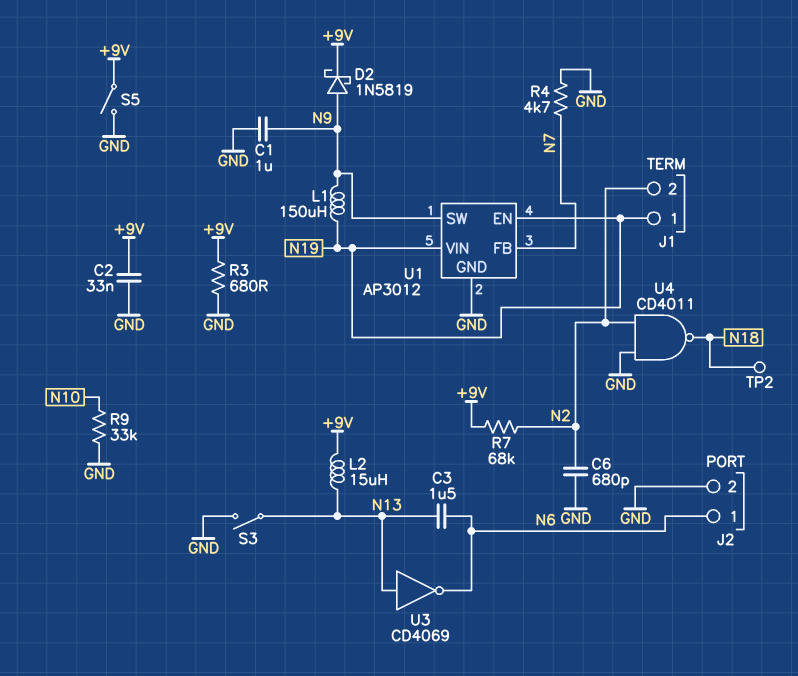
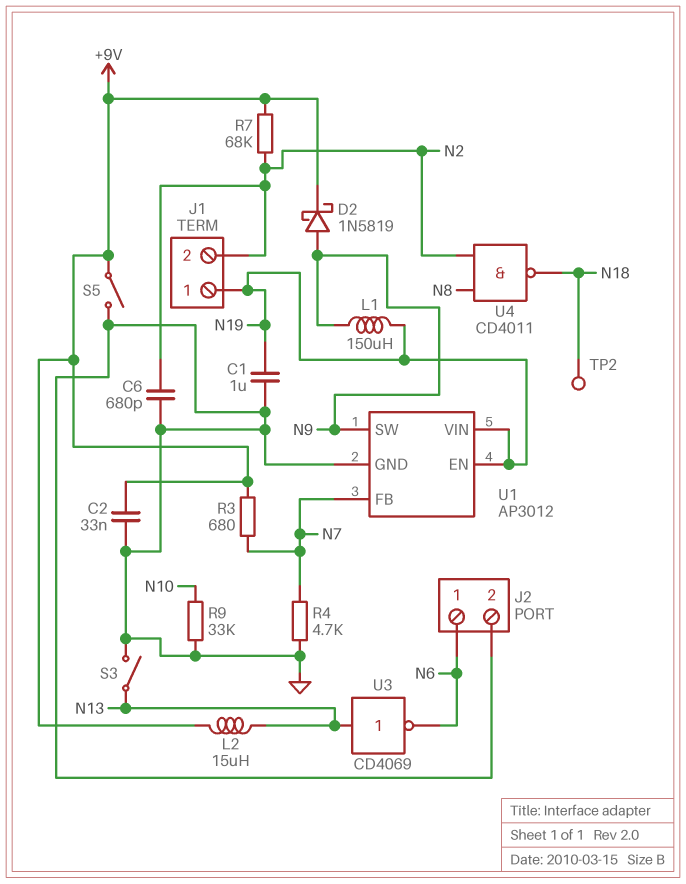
C1: 1uF (GND, N9) -> 1uF (GND, N19)
C3: 1.5uF (N6, N13) -> none
R3: 680 (+9V, GND) -> 680 (+9V, N7)
U4: NAND CD4011 (in GND, in N2, out N18) -> NAND CD4011 (in N2, in N8, out N18)

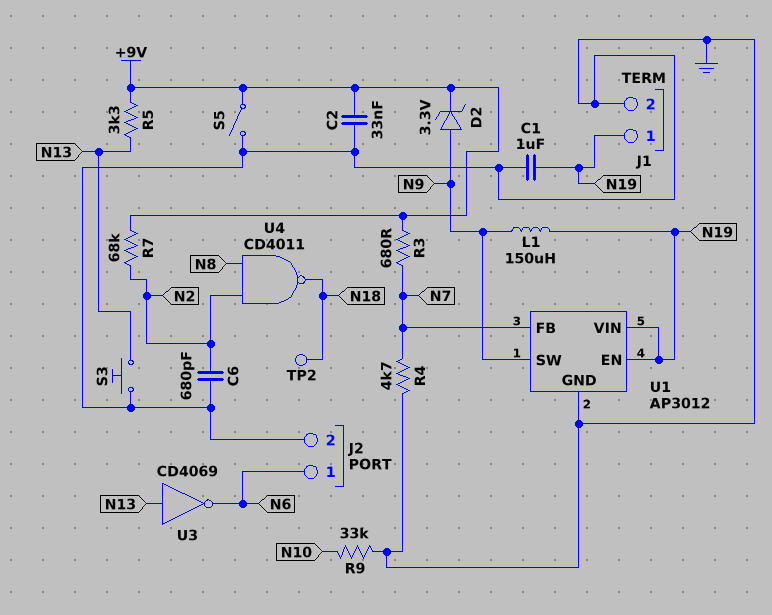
D2: schottky 1N5819 (A N9, K +9V) -> zener 3.3V (A N9, K +9V)
J1 pin 2: N2 -> GND
L2: 15uH (+9V, N13) -> none
R5: none -> 3.3k (+9V, N13)
S3: switch (GND, N13) -> button (GND, N13)

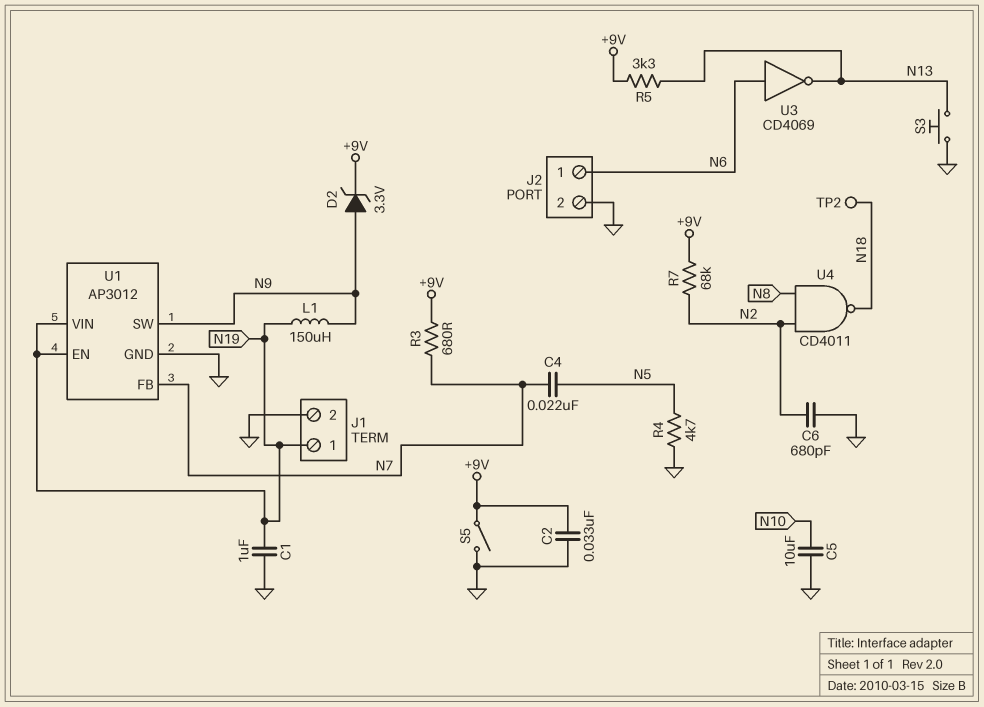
C4: none -> 22nF (N5, N7)
C5: none -> 10uF (GND, N10)
R4: 4.7k (GND, N7) -> 4.7k (GND, N5)
R9: 33k (GND, N10) -> none
U3: NOT CD4069 (in N13, out N6) -> NOT CD4069 (in N6, out N13)

